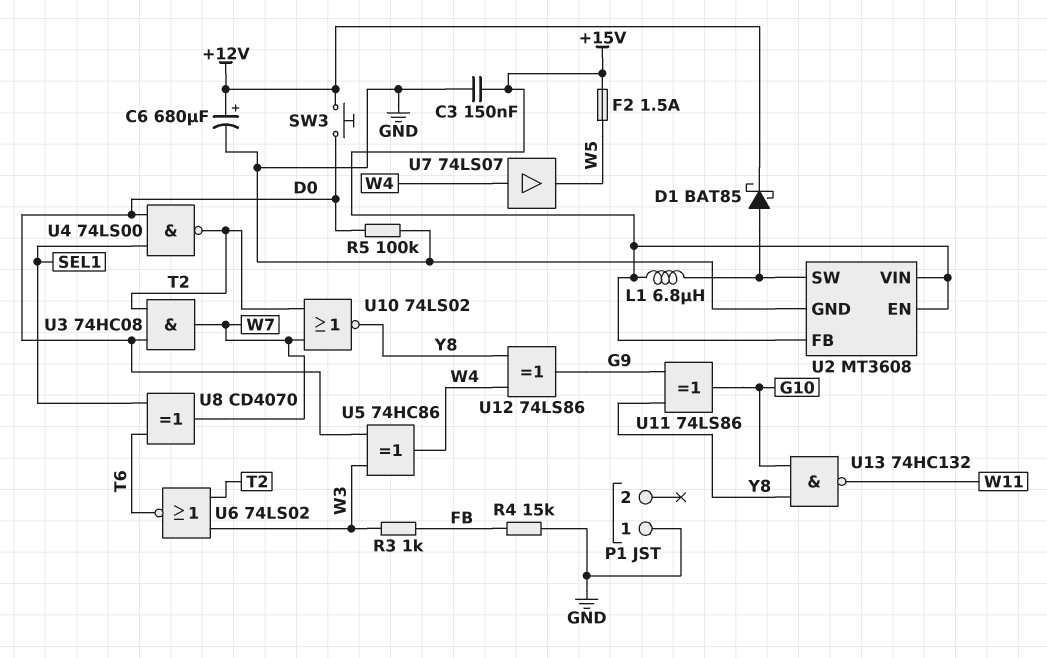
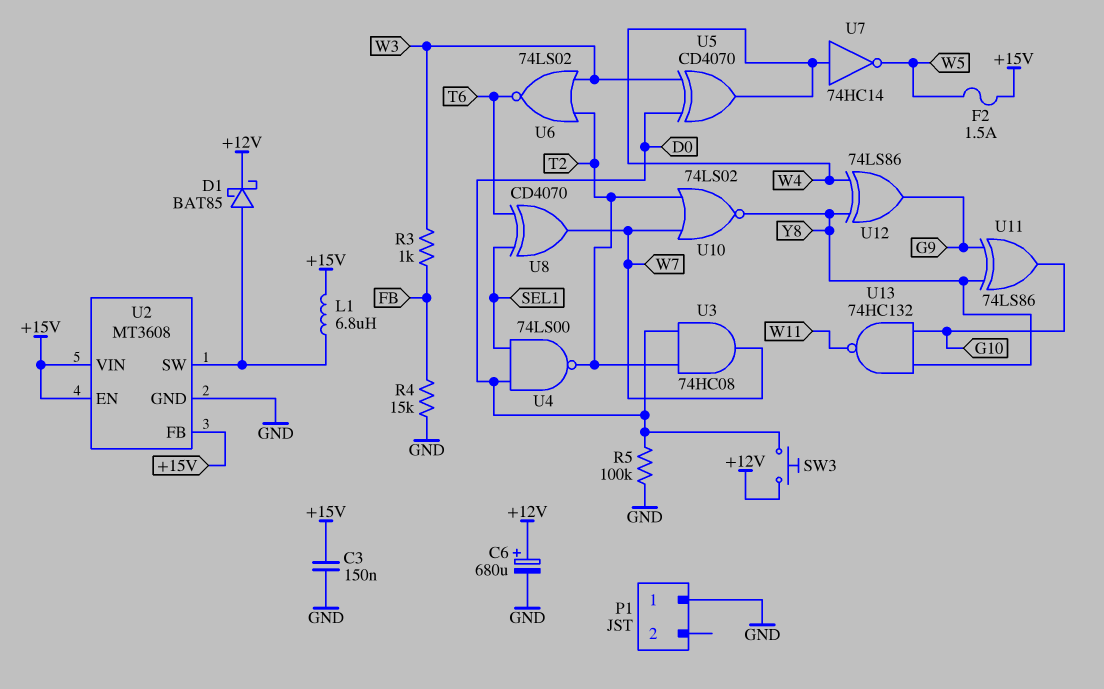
U5: XOR 74HC86 (in D0, in W3, out W4) -> XOR CD4070 (in D0, in W3, out W4)
U7: buffer 74LS07 (in W4, out W5) -> NOT 74HC14 (in W4, out W5)

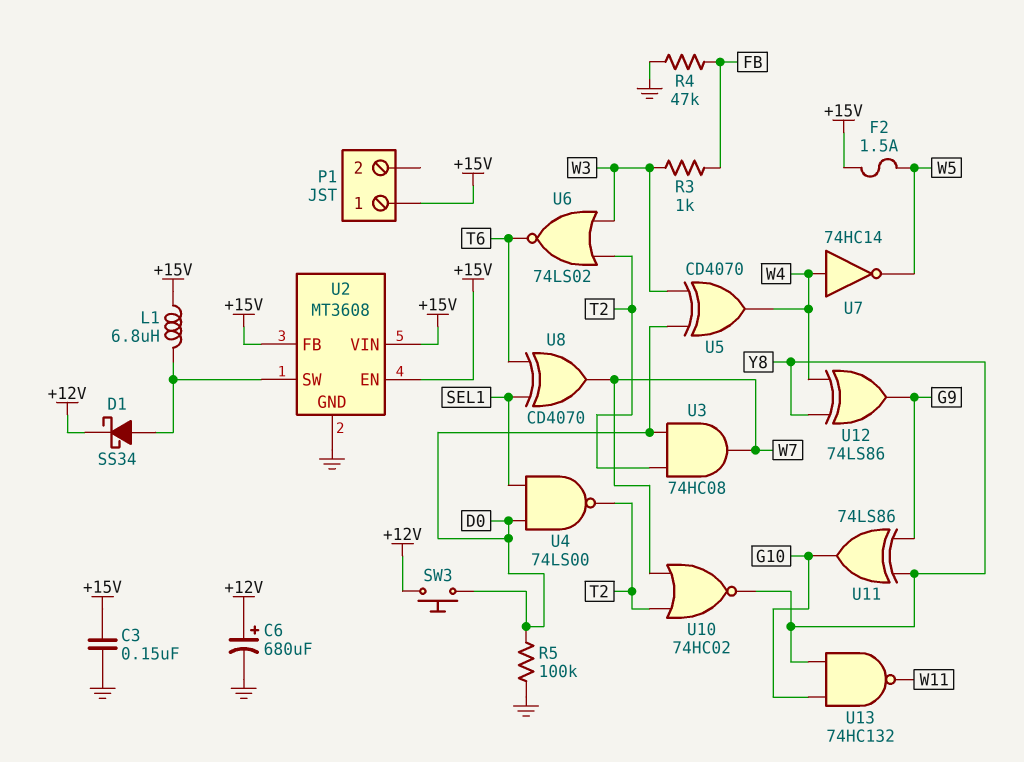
D1: schottky BAT85 (A U2/SW, K +12V) -> schottky SS34 (A U2/SW, K +12V)
P1 pin 1: GND -> +15V
R4: 15k (FB, GND) -> 47k (FB, GND)
U10: NOR 74LS02 (in T2, in W7, out Y8) -> NOR 74HC02 (in T2, in W7, out Y8)

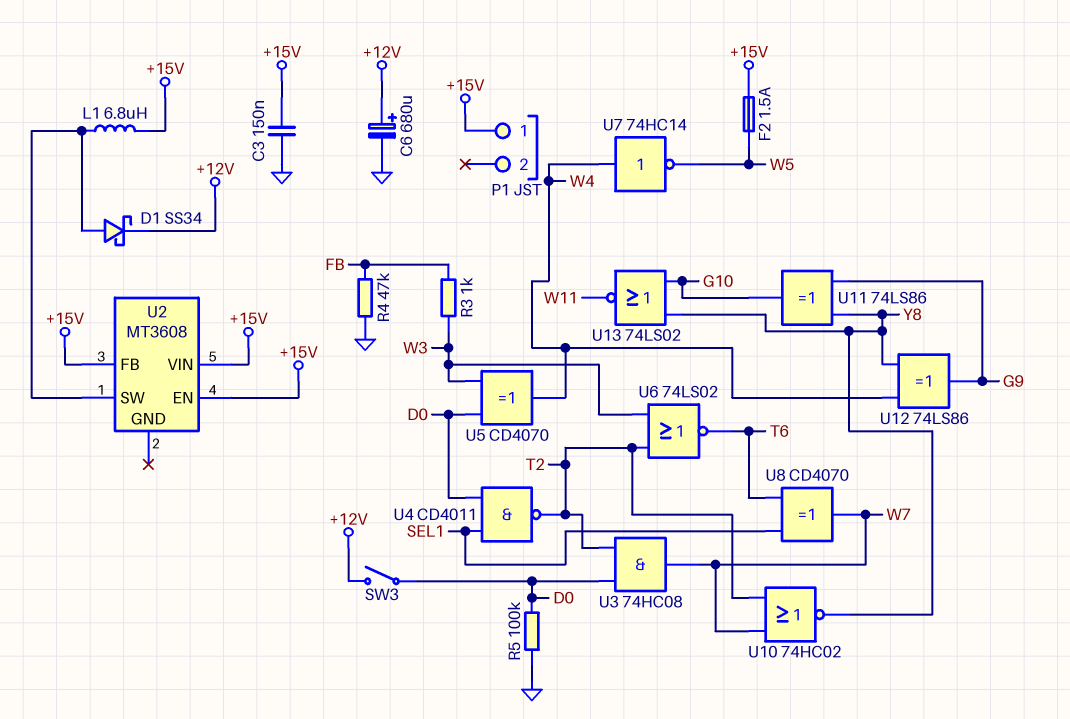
SW3: button (+12V, D0) -> switch (+12V, D0)
U2 pin GND: GND -> none
U4: NAND 74LS00 (in D0, in SEL1, out T2) -> NAND CD4011 (in D0, in SEL1, out T2)
U13: NAND 74HC132 (in G10, in Y8, out W11) -> NOR 74LS02 (in G10, in Y8, out W11)

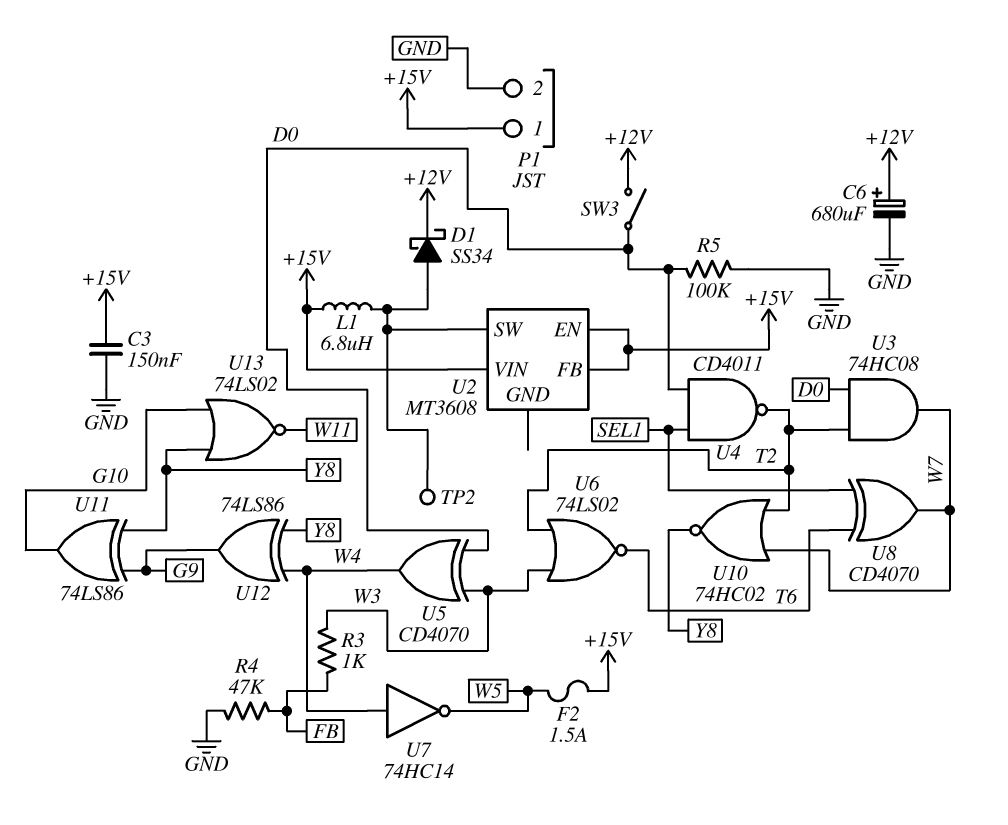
P1 pin 2: none -> GND
TP2: none -> test point (U2/SW)

